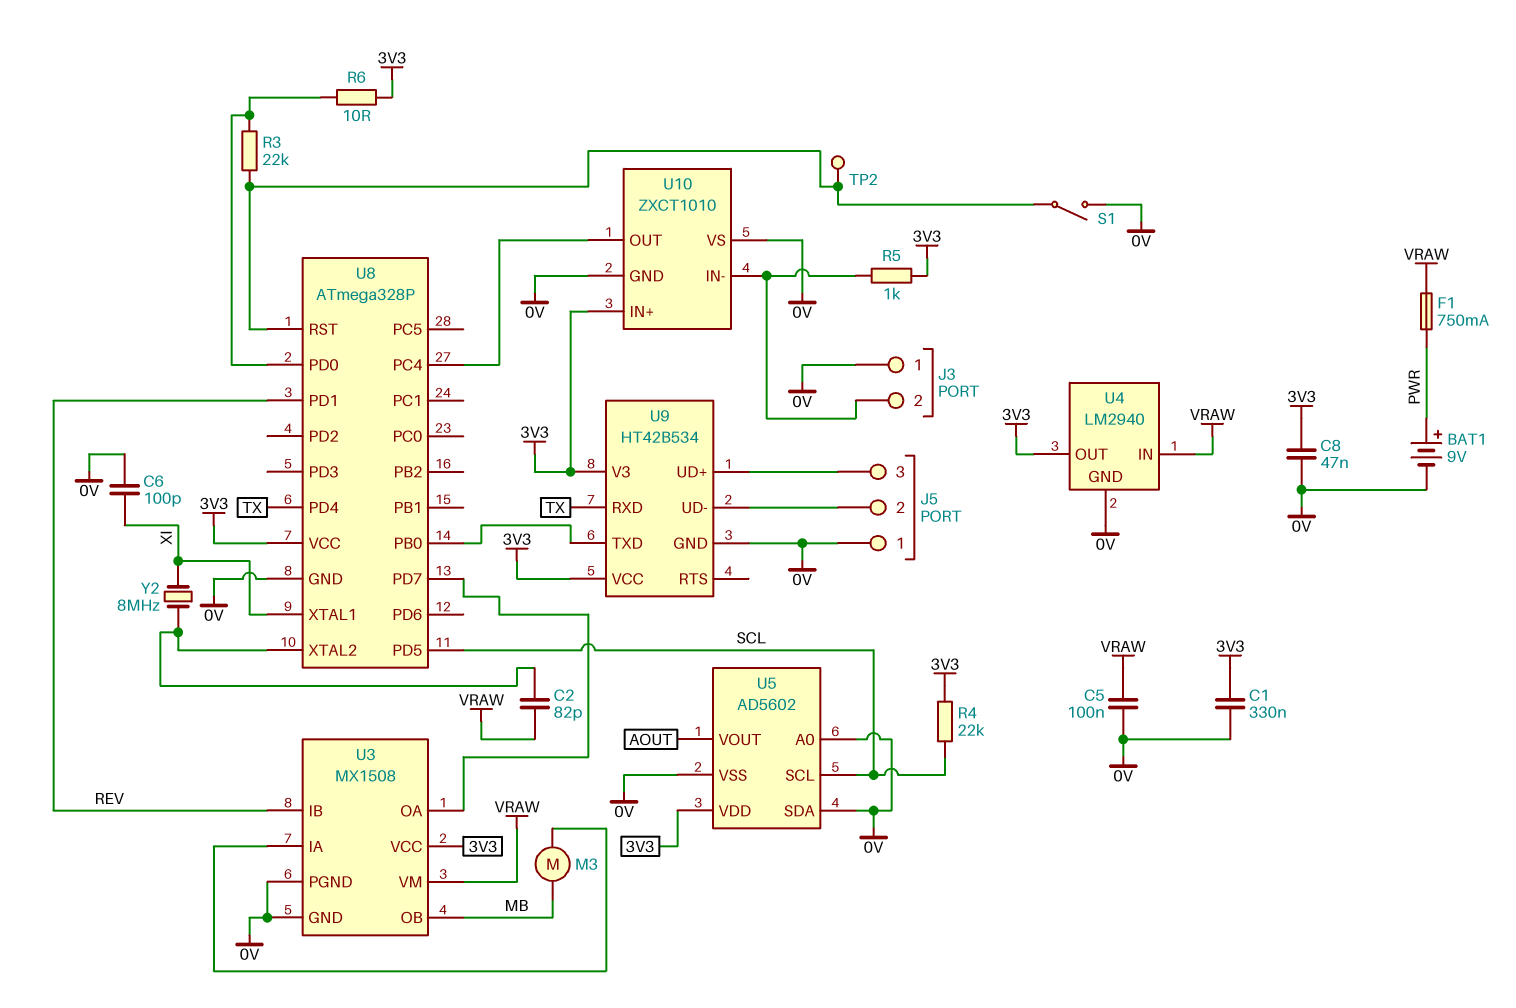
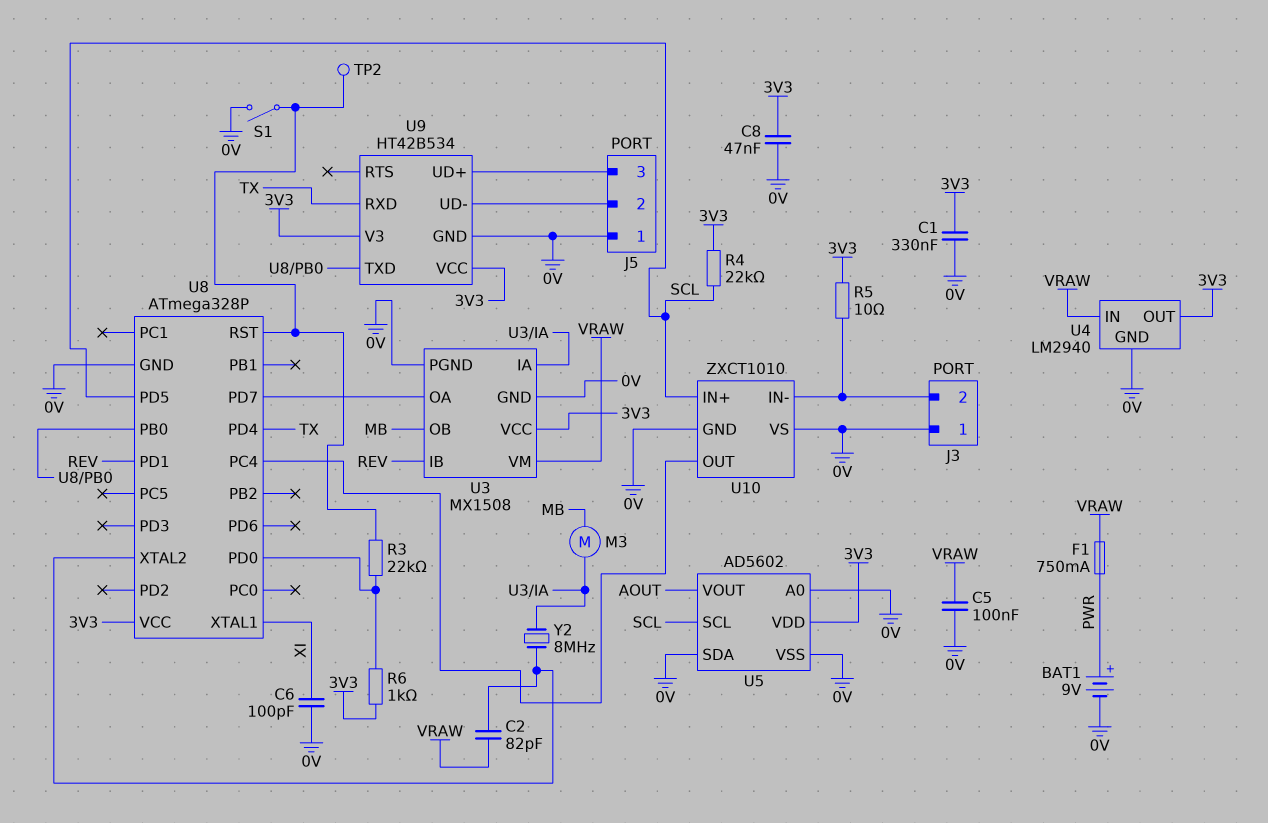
R5: 1k (3V3, J3/2) -> 10 (3V3, J3/2)
R6: 10 (3V3, U8/PD0) -> 1k (3V3, U8/PD0)
U10 pin IN+: 3V3 -> SCL
Y2: 8MHz (U8/XTAL2, XI) -> 8MHz (U3/IA, U8/XTAL2)

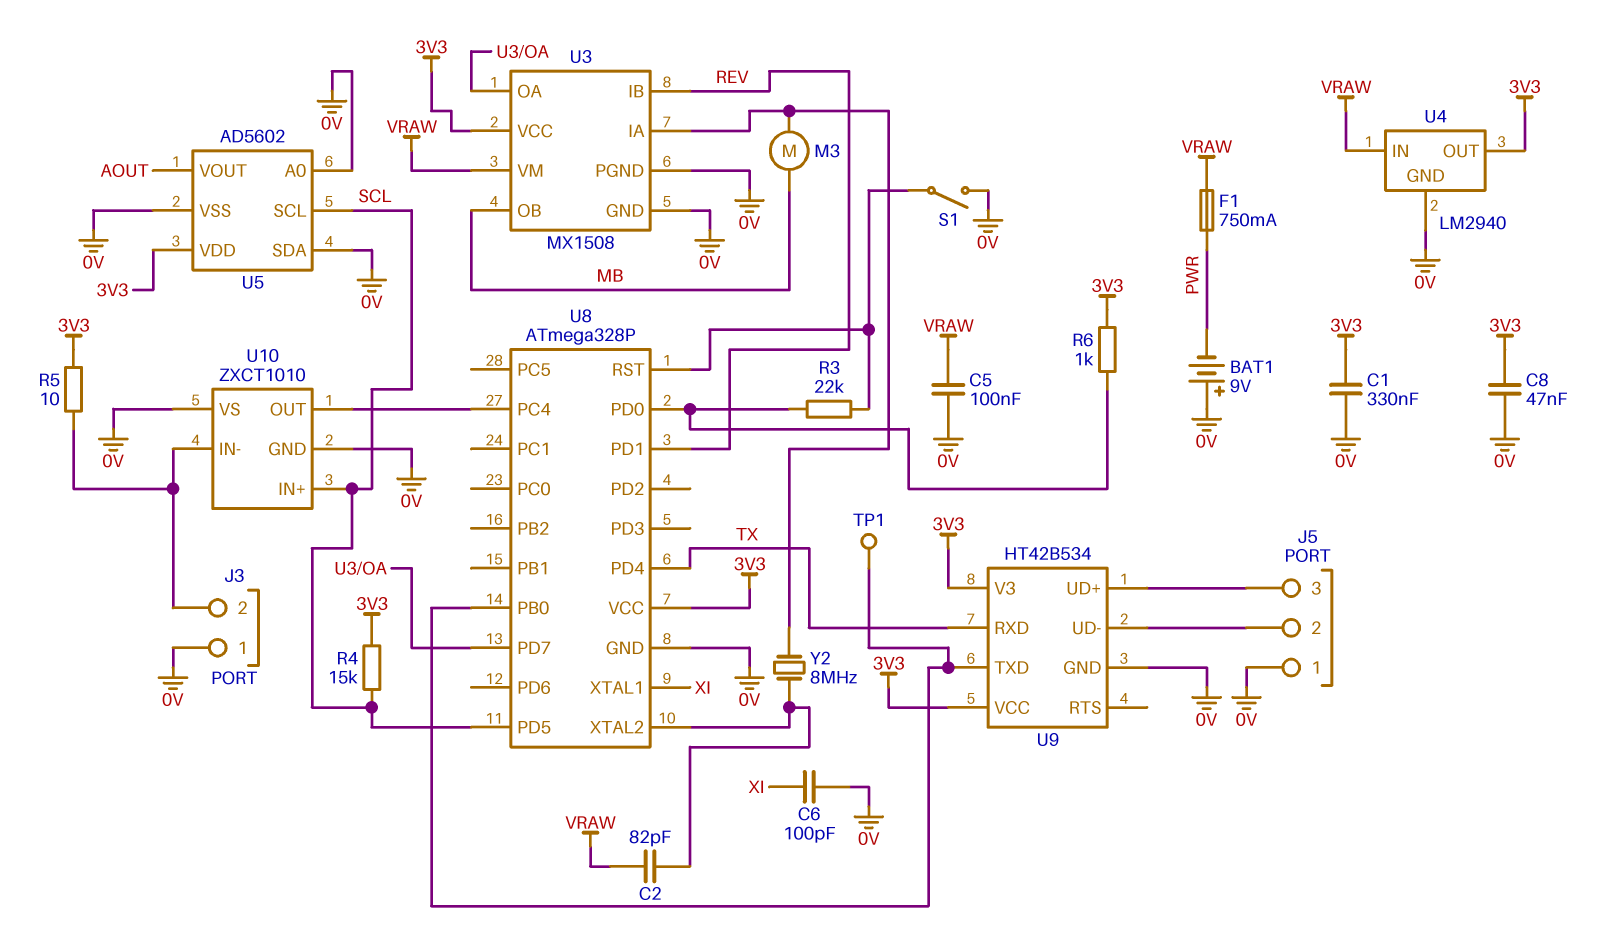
BAT1: 9V (plus PWR, minus 0V) -> 9V (plus 0V, minus PWR)
R4: 22k (3V3, SCL) -> 15k (3V3, SCL)
TP1: none -> test point (U8/PB0)
TP2: test point (U8/RST) -> none

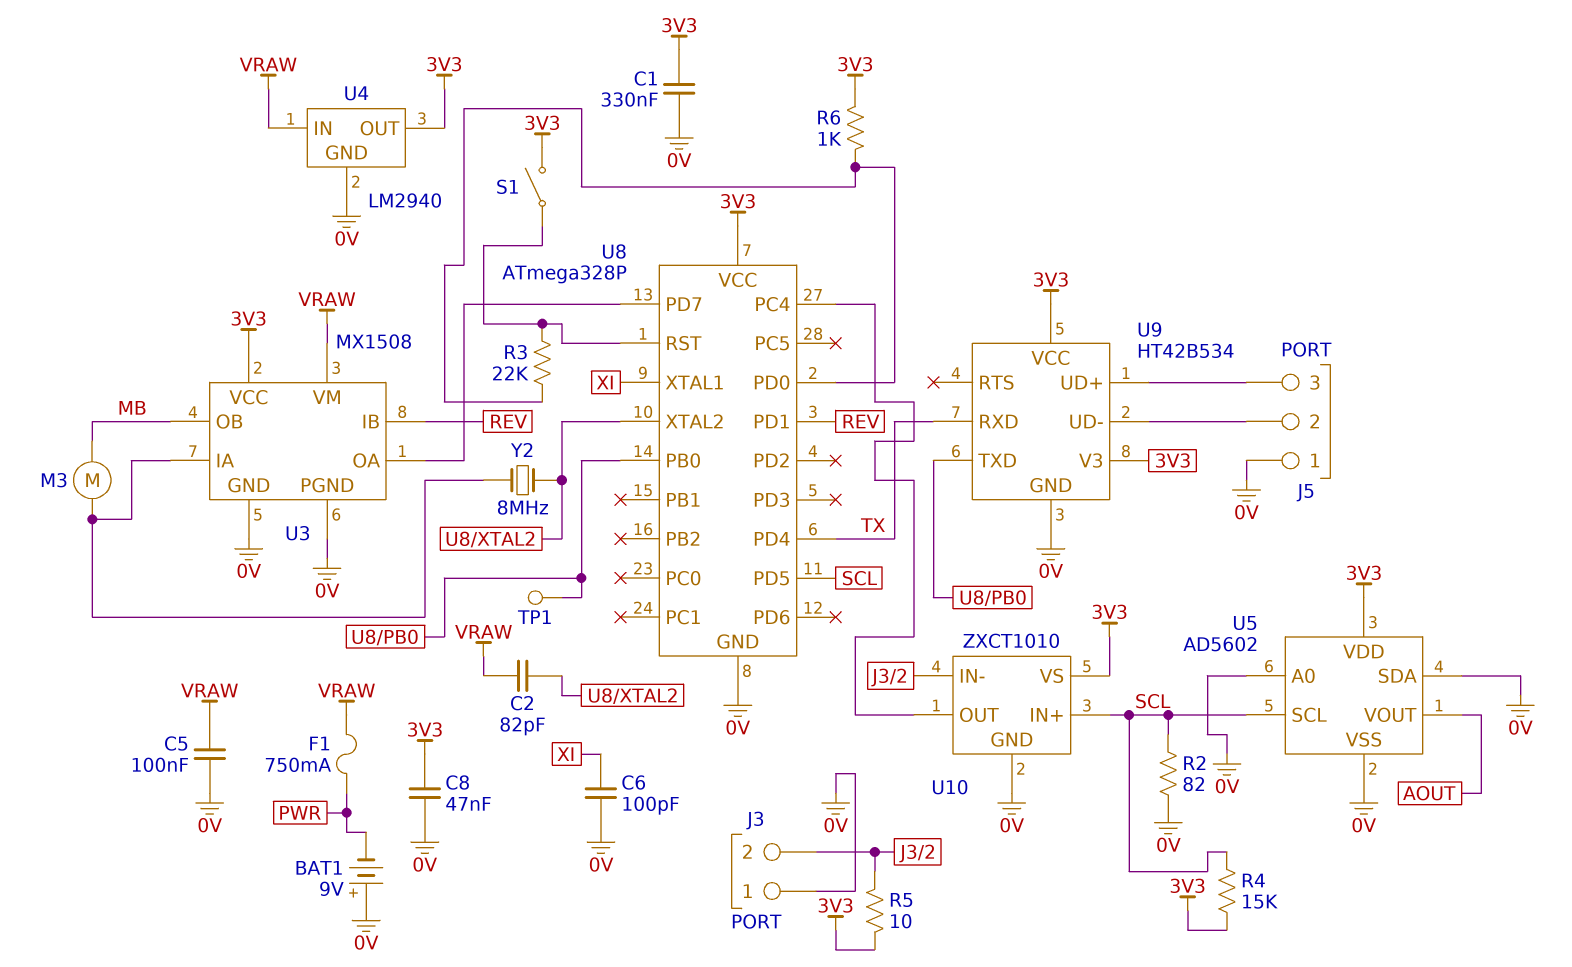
R2: none -> 82 (0V, SCL)
S1: switch (0V, U8/RST) -> switch (3V3, U8/RST)
U10 pin VS: 0V -> 3V3

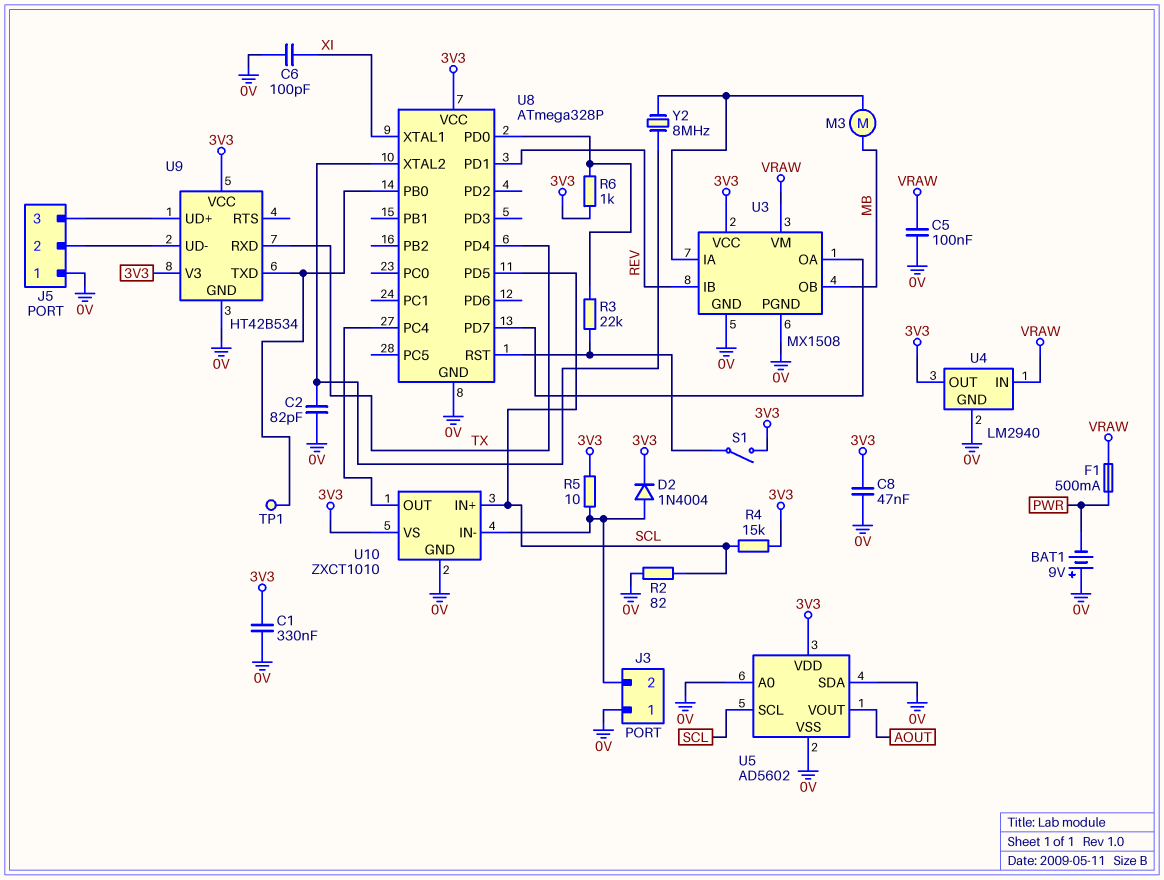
C2: 82pF (U8/XTAL2, VRAW) -> 82pF (0V, U8/XTAL2)
D2: none -> diode 1N4004 (A J3/2, K 3V3)
F1: 750mA (PWR, VRAW) -> 500mA (PWR, VRAW)

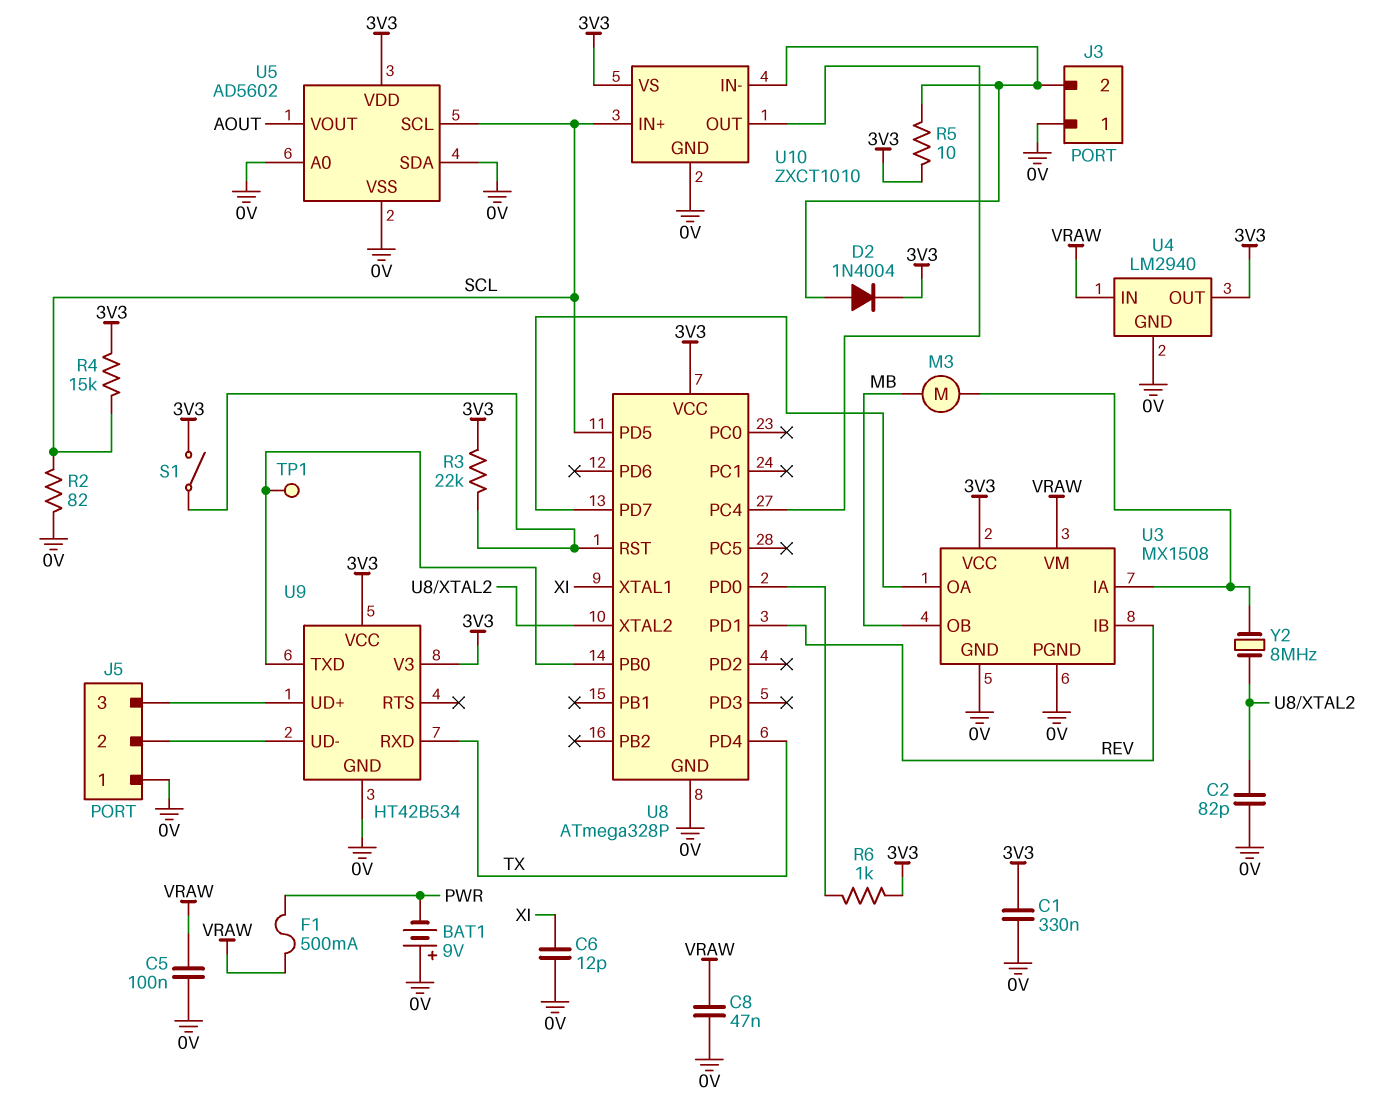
C6: 100pF (0V, XI) -> 12pF (0V, XI)
C8: 47nF (0V, 3V3) -> 47nF (0V, VRAW)
R3: 22k (U8/PD0, U8/RST) -> 22k (3V3, U8/RST)

